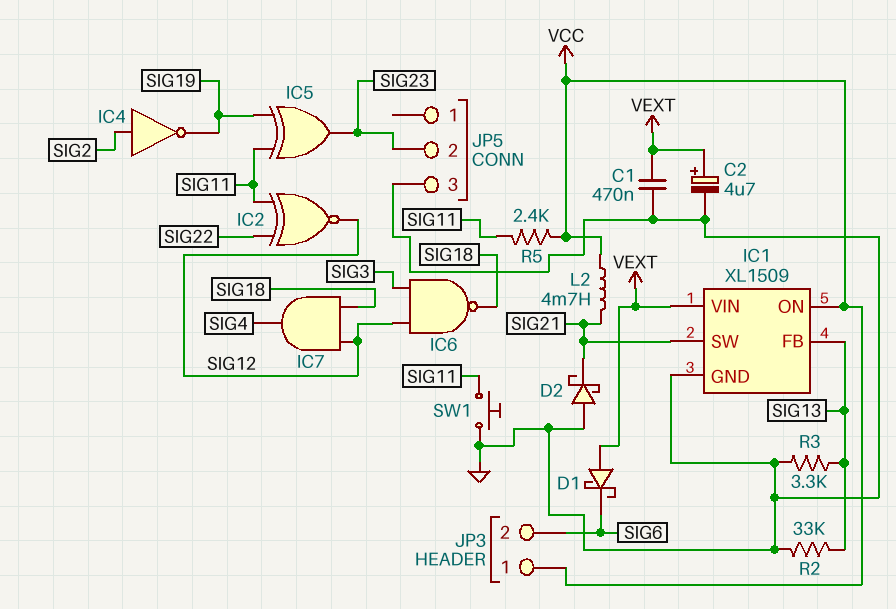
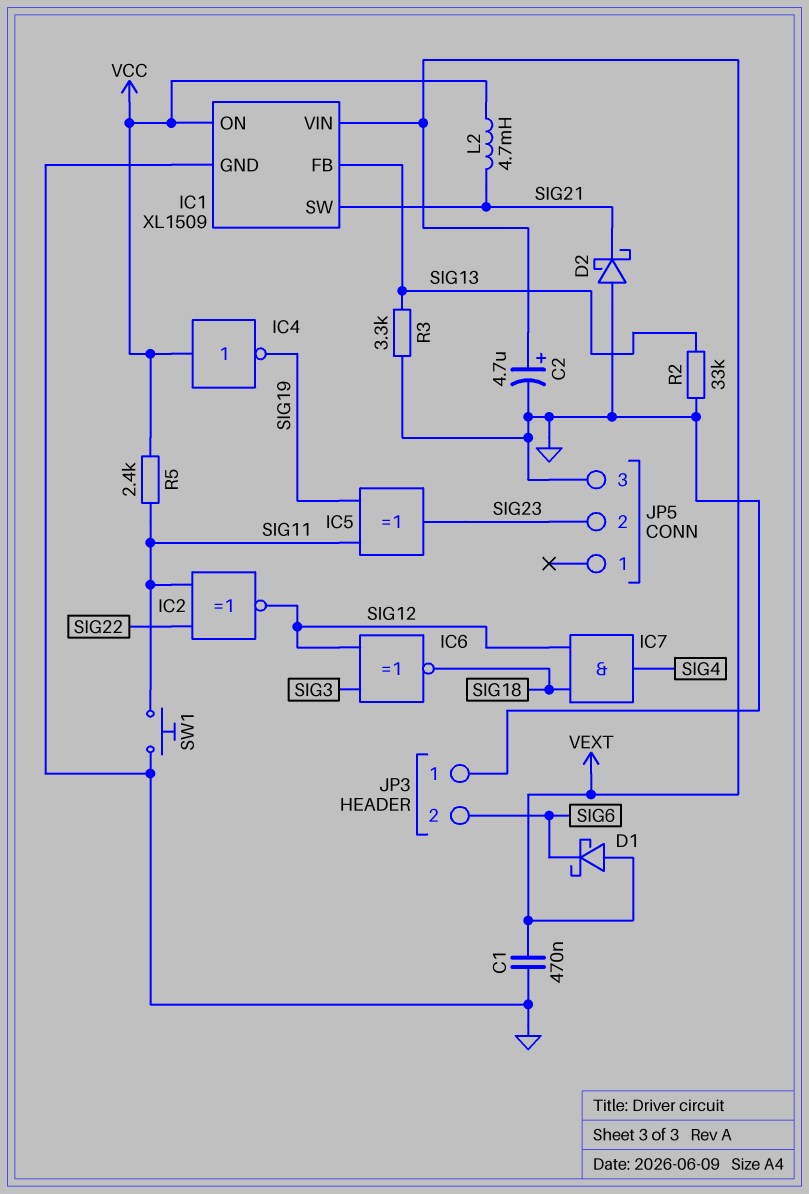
IC4: NOT (in SIG2, out SIG19) -> NOT (in VCC, out SIG19)
IC6: NAND (in SIG3, in SIG12, out SIG18) -> XNOR (in SIG3, in SIG12, out SIG18)
JP3 pin 1: VCC -> GND

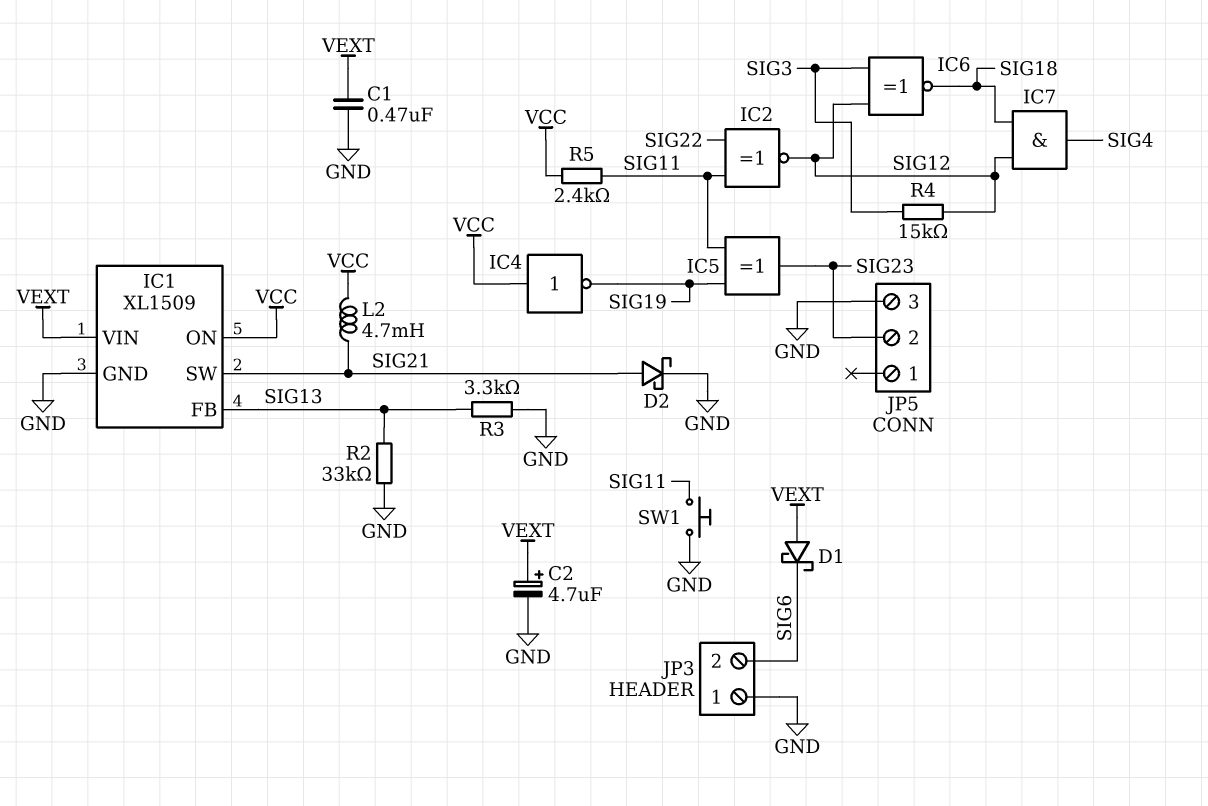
D2: schottky (A GND, K SIG21) -> schottky (A SIG21, K GND)
R4: none -> 15k (SIG3, SIG12)

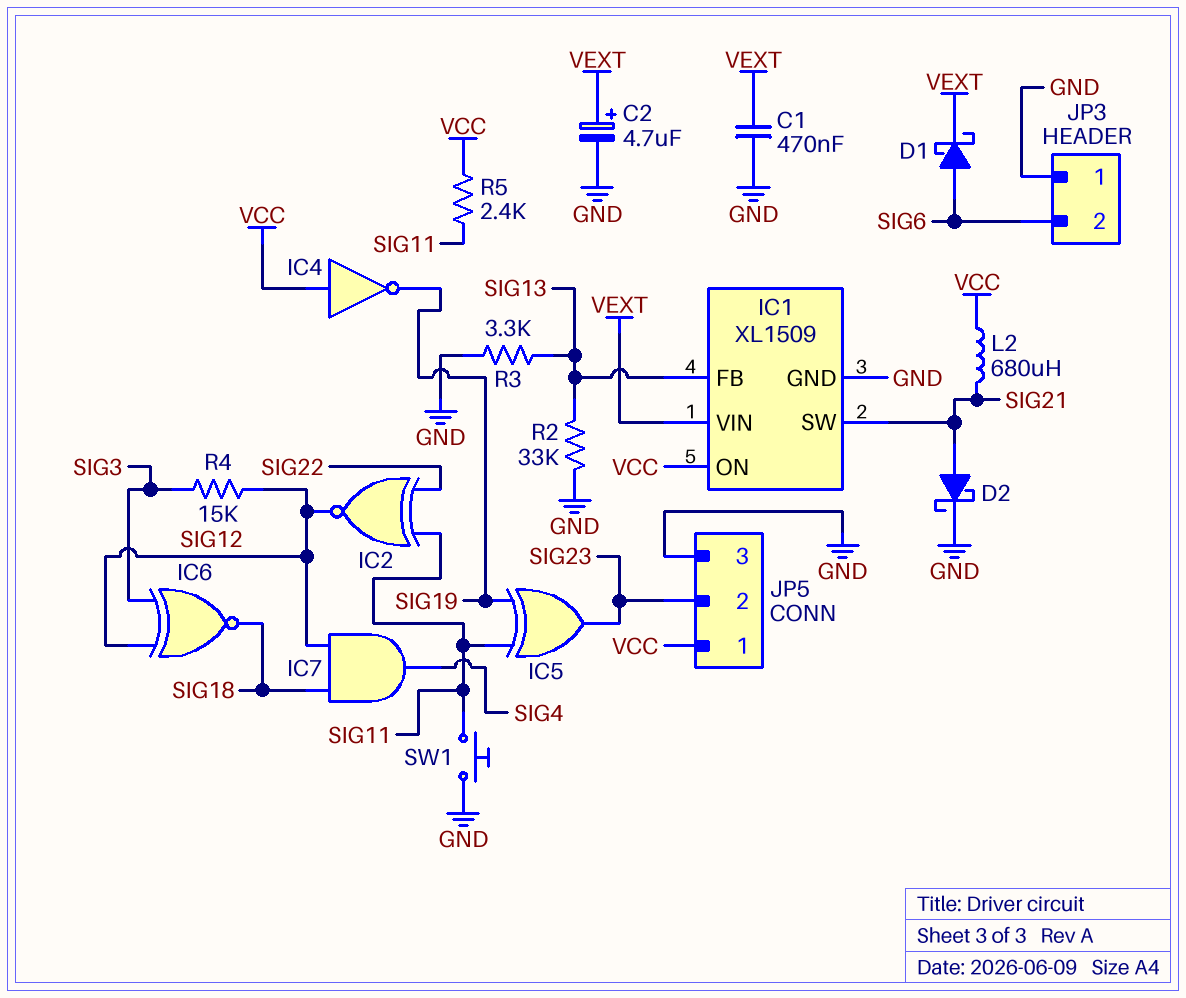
D1: schottky (A VEXT, K SIG6) -> schottky (A SIG6, K VEXT)
JP5 pin 1: none -> VCC
L2: 4.7mH (SIG21, VCC) -> 680uH (SIG21, VCC)

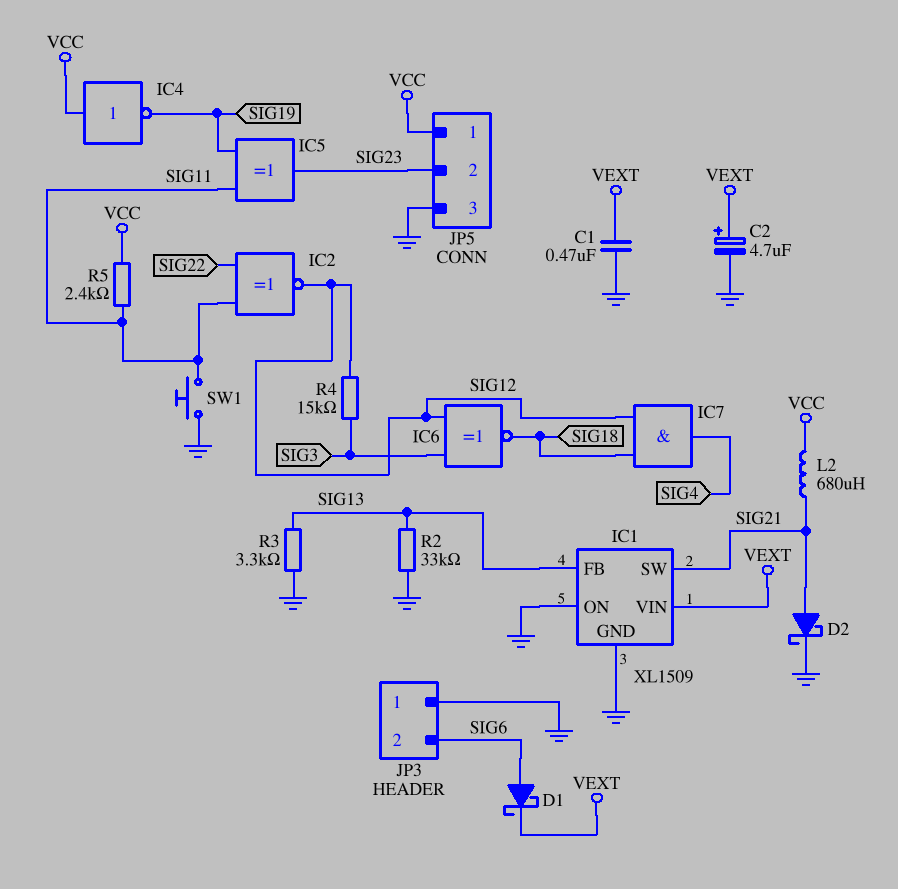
IC1 pin ON: VCC -> GND

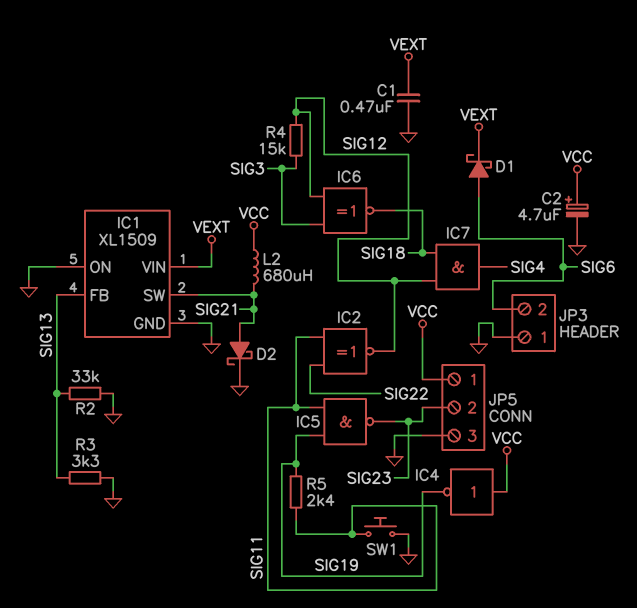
C2: 4.7uF (plus VEXT, minus GND) -> 4.7uF (plus VCC, minus GND)
IC5: XOR (in SIG11, in SIG19, out SIG23) -> NAND (in SIG11, in SIG19, out SIG23)
R5: 2.4k (SIG11, VCC) -> 2.4k (SIG11, SIG19)

